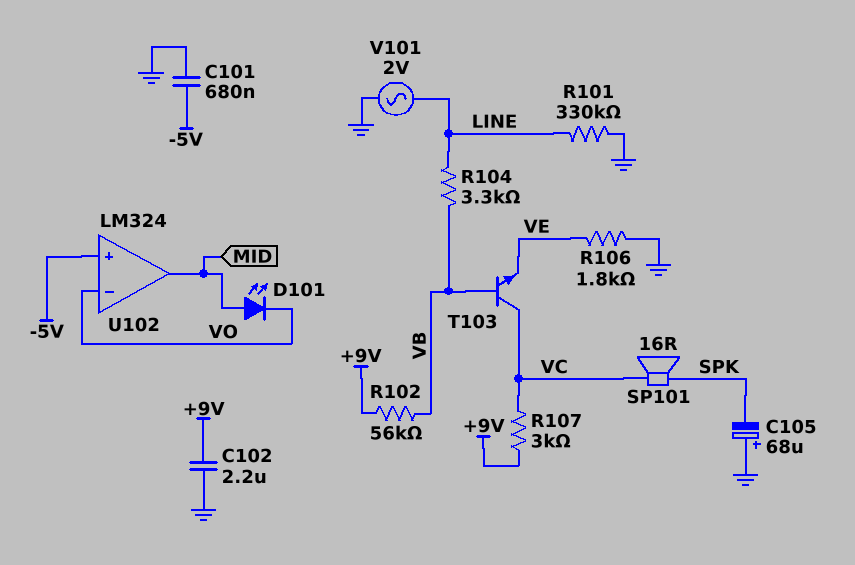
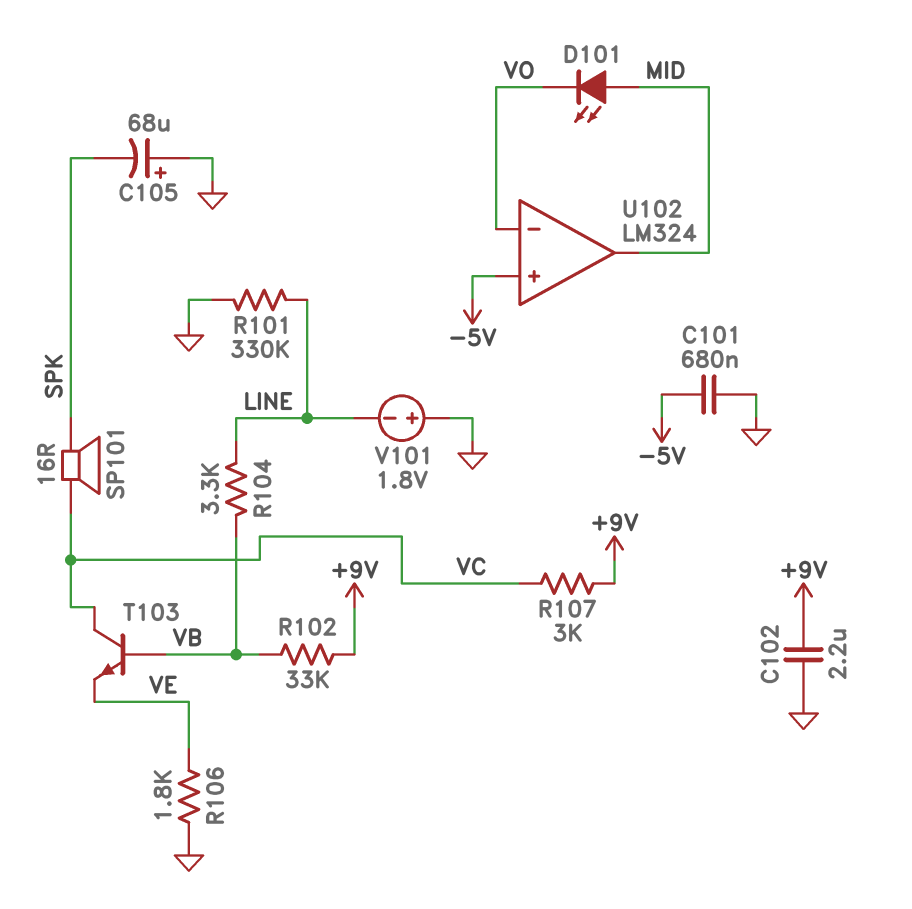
R102: 56k (+9V, VB) -> 33k (+9V, VB)
V101: AC 2V (GND, LINE) -> 1.8V (plus GND, minus LINE)

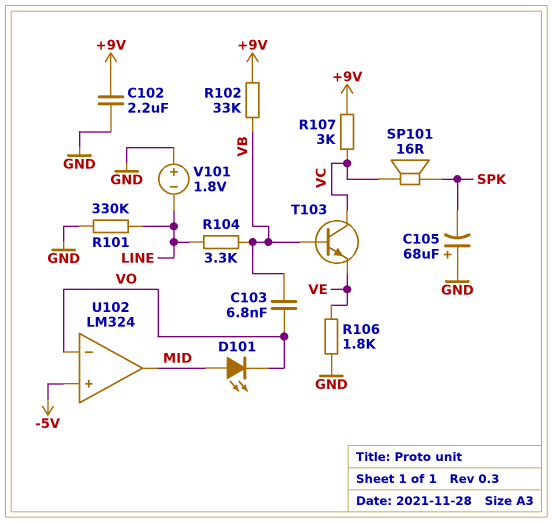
C101: 680nF (-5V, GND) -> none
C103: none -> 6.8nF (VB, VO)

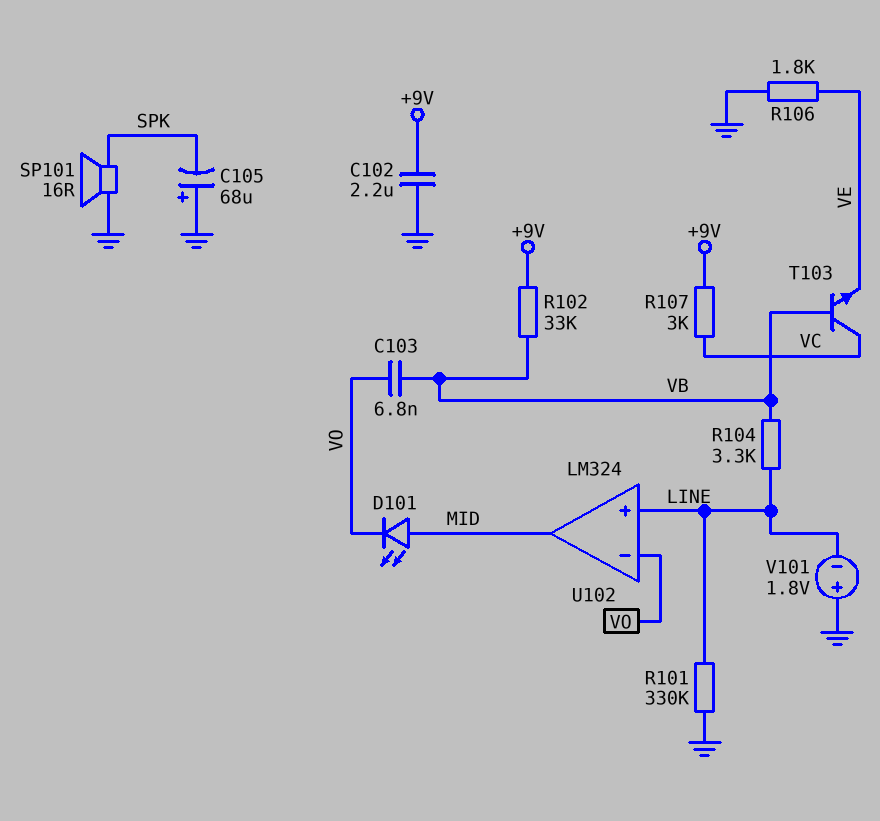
SP101: speaker 16R (SPK, VC) -> speaker 16R (GND, SPK)
U102 pin in+: -5V -> LINE

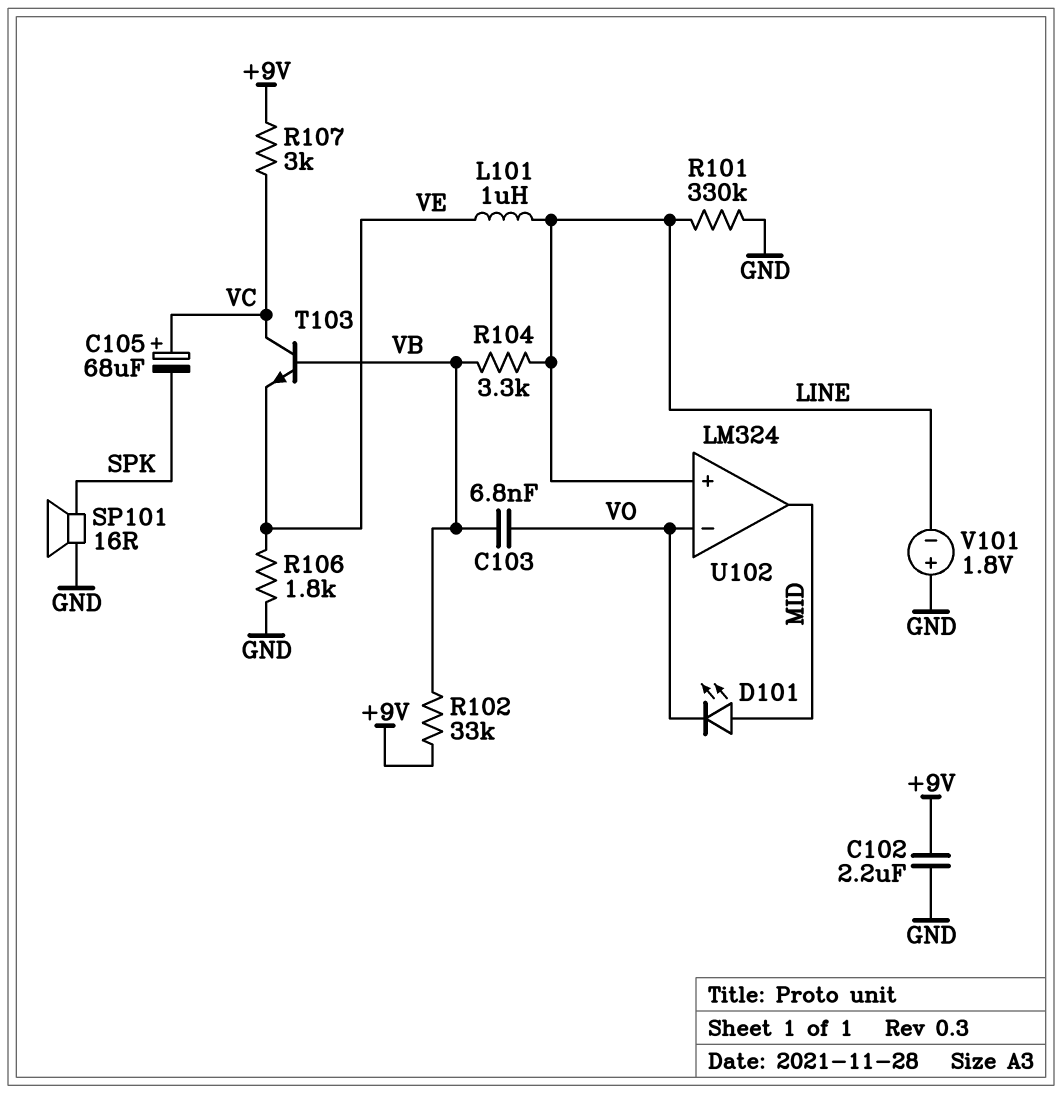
C105: 68uF (plus GND, minus SPK) -> 68uF (plus VC, minus SPK)
L101: none -> 1uH (LINE, VE)

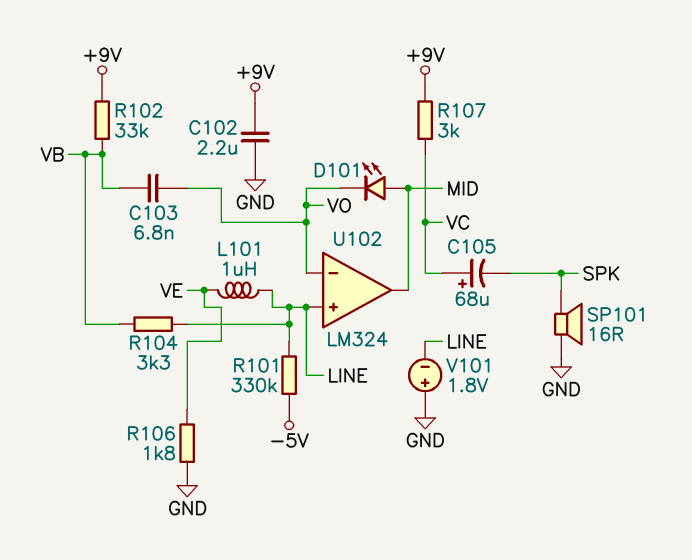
R101: 330k (GND, LINE) -> 330k (-5V, LINE)
T103: NPN (B VB, C VC, E VE) -> none

